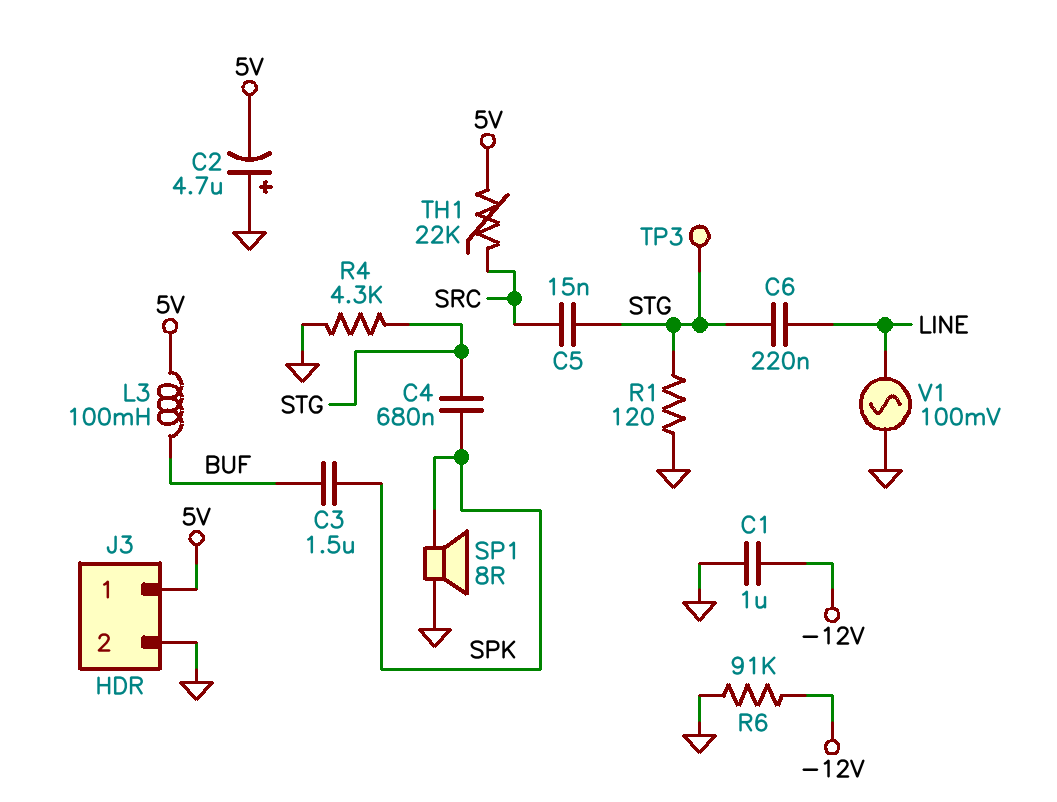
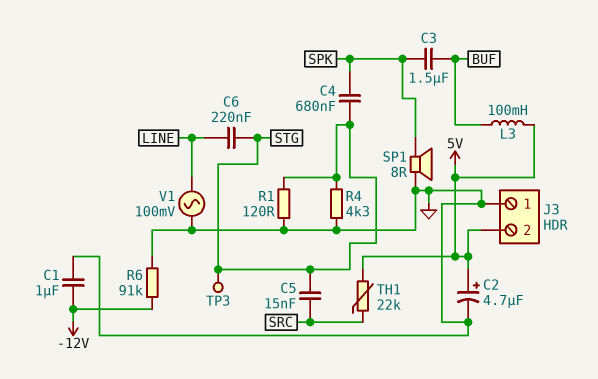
C2: 4.7uF (plus GND, minus 5V) -> 4.7uF (plus 5V, minus GND)
J3 pin 1: 5V -> GND
J3 pin 2: GND -> 5V

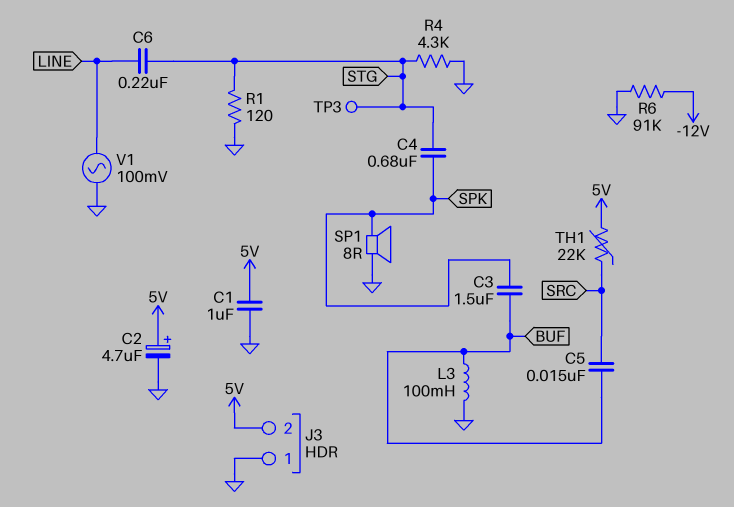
C1: 1uF (-12V, GND) -> 1uF (5V, GND)
C5: 15nF (SRC, STG) -> 15nF (BUF, SRC)
L3: 100mH (5V, BUF) -> 100mH (BUF, GND)

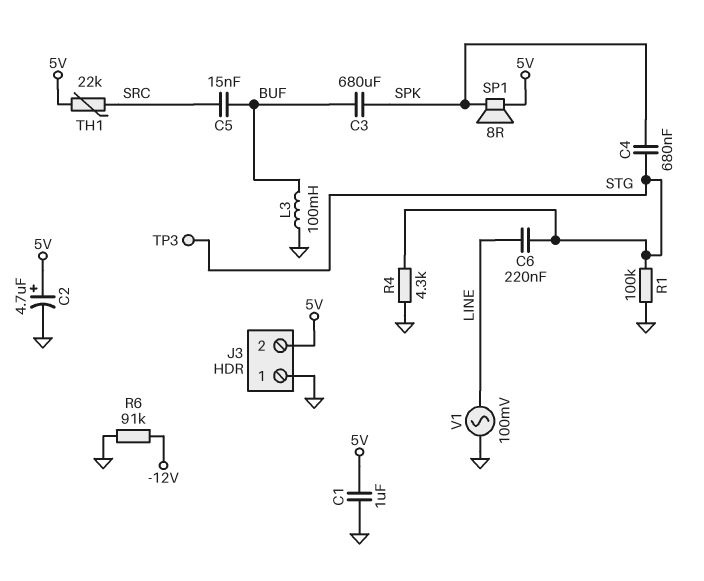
C3: 1.5uF (BUF, SPK) -> 680uF (BUF, SPK)
R1: 120 (GND, STG) -> 100k (GND, STG)
SP1: speaker 8R (GND, SPK) -> speaker 8R (5V, SPK)

